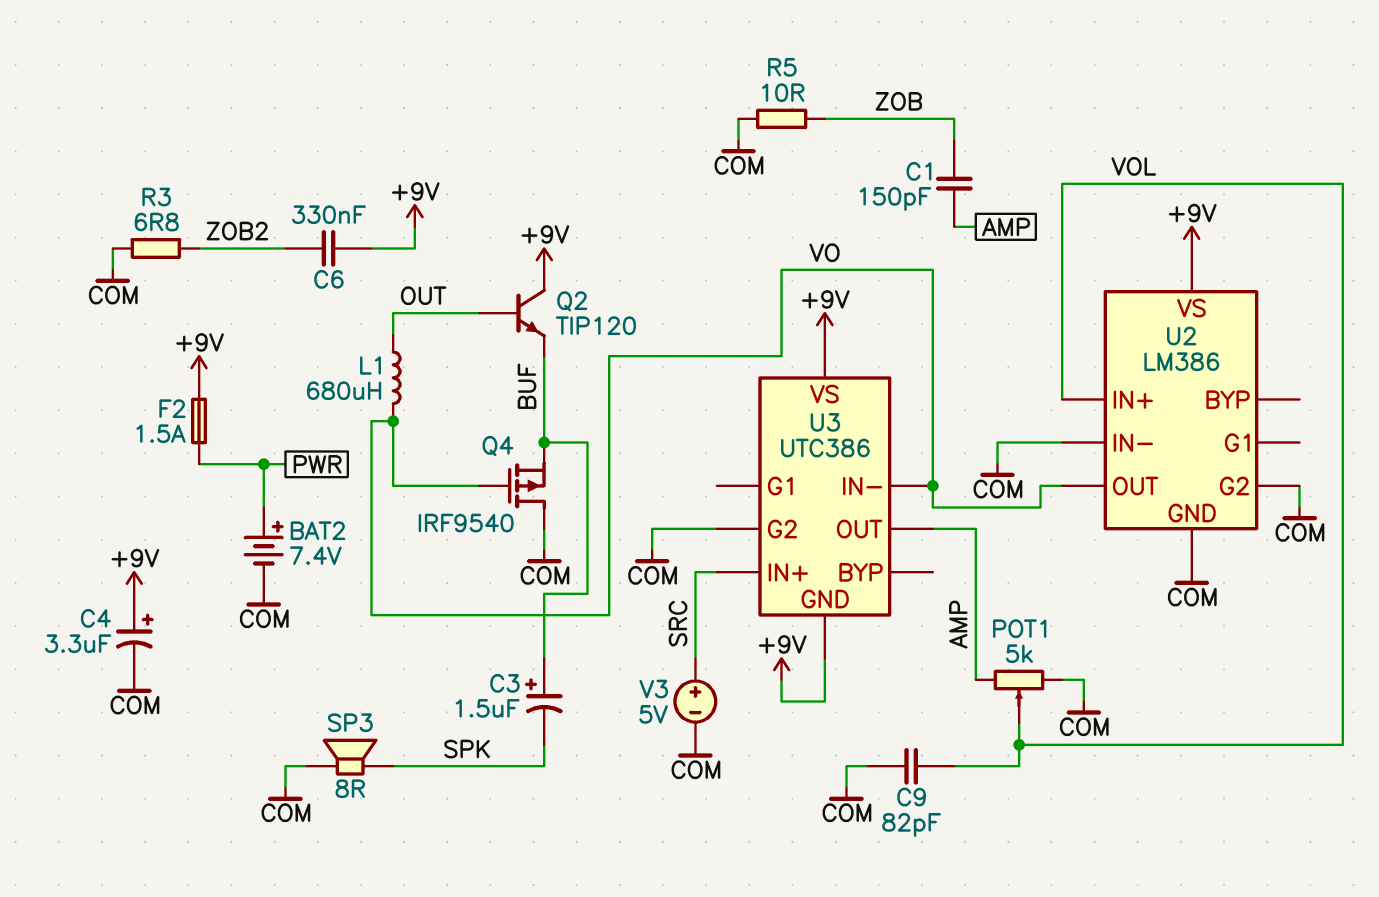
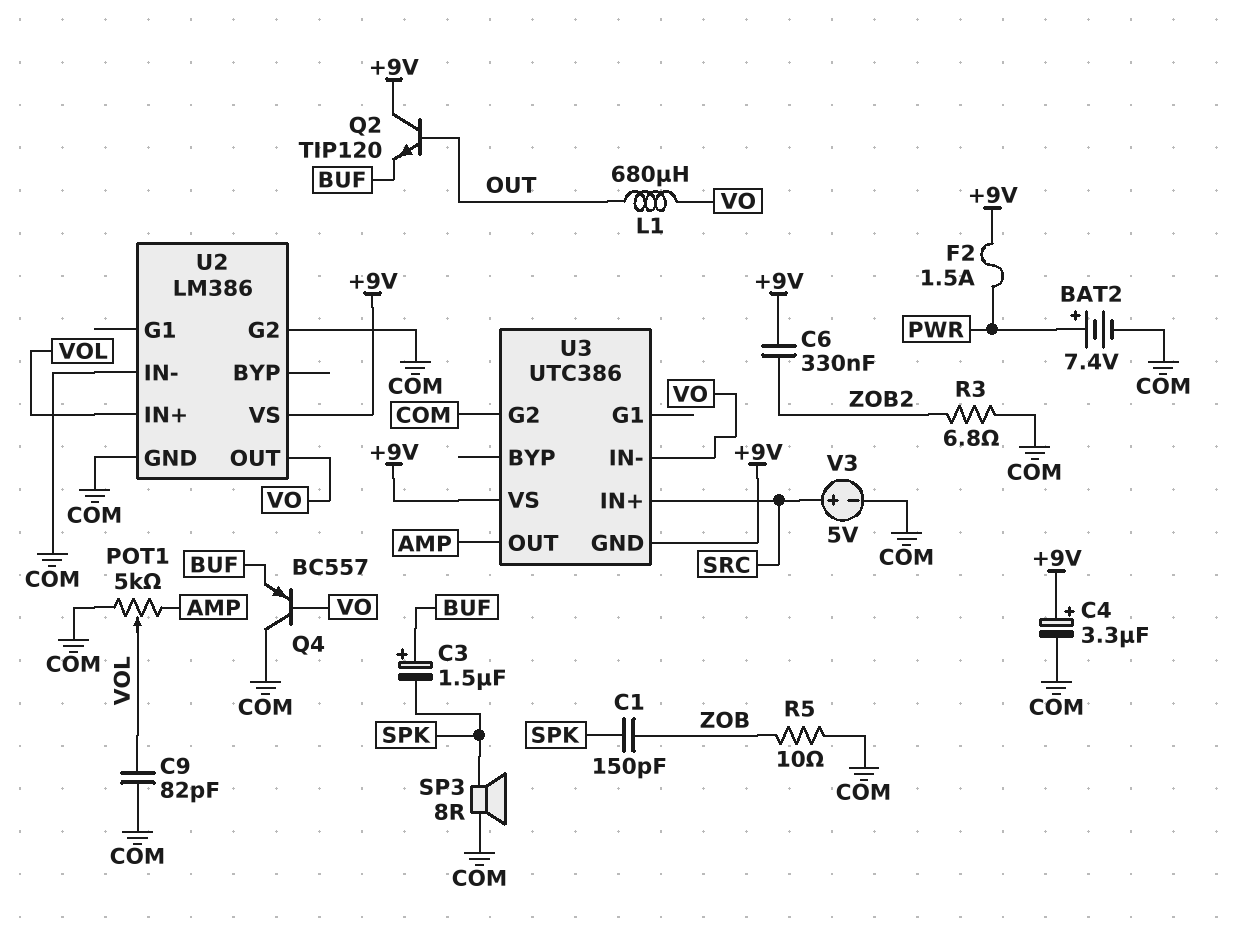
C1: 150pF (AMP, ZOB) -> 150pF (SPK, ZOB)
Q4: PMOS IRF9540 (G VO, D COM, S BUF) -> PNP BC557 (B VO, C COM, E BUF)

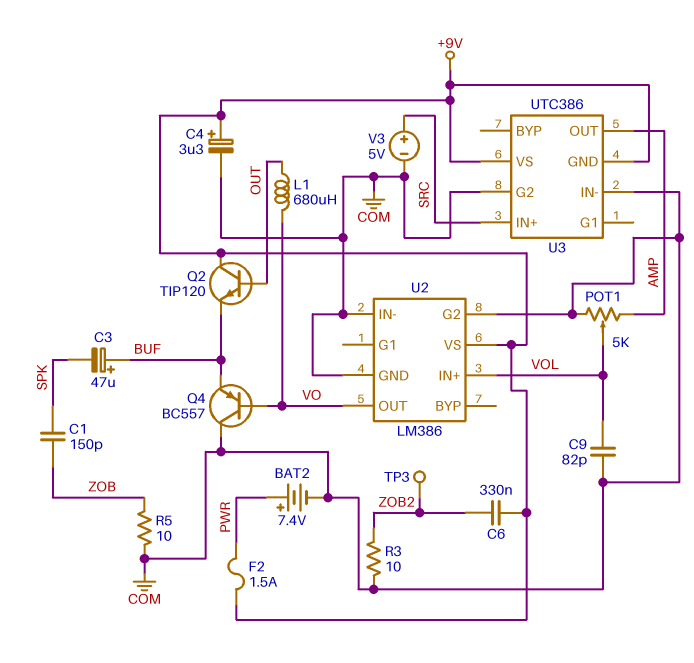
C3: 1.5uF (plus BUF, minus SPK) -> 47uF (plus BUF, minus SPK)
R3: 6.8 (COM, ZOB2) -> 10 (COM, ZOB2)
SP3: speaker 8R (COM, SPK) -> none
TP3: none -> test point (ZOB2)
U3 pin IN-: VO -> COM

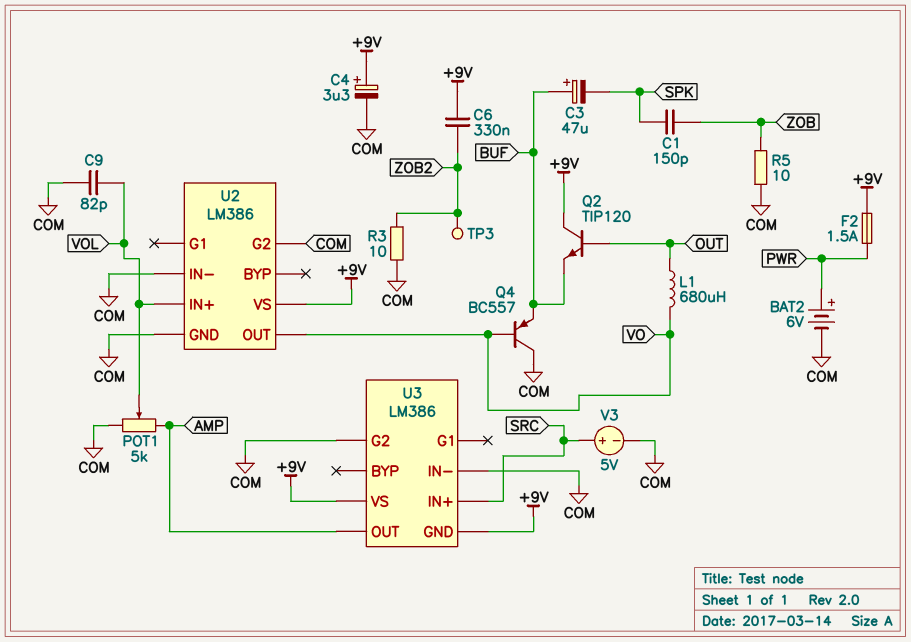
BAT2: 7.4V (plus PWR, minus COM) -> 6V (plus PWR, minus COM)
U3: UTC386 -> LM386

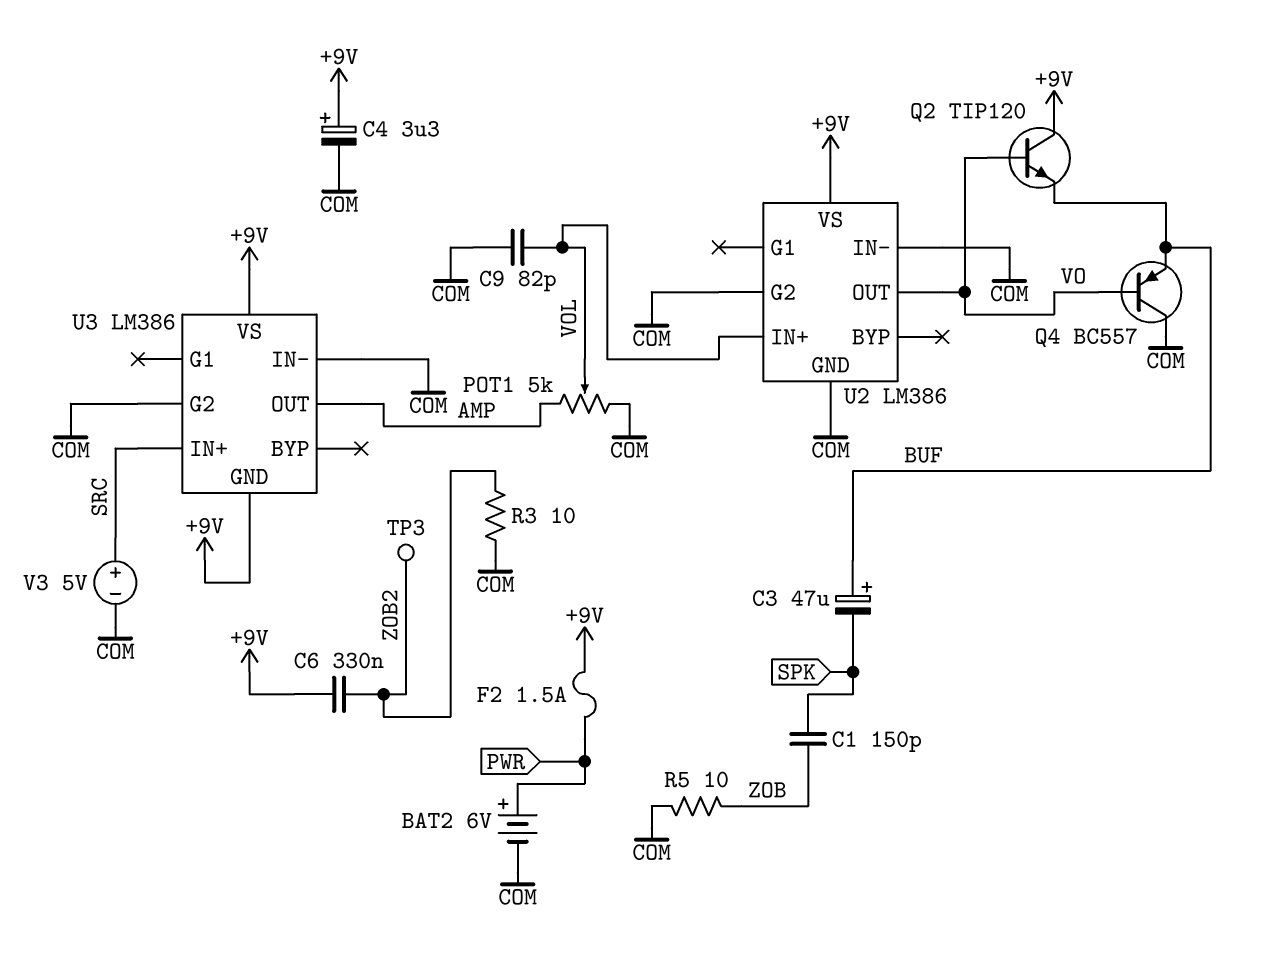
L1: 680uH (OUT, VO) -> none
Q2: NPN TIP120 (B OUT, C +9V, E BUF) -> NPN TIP120 (B VO, C +9V, E BUF)

